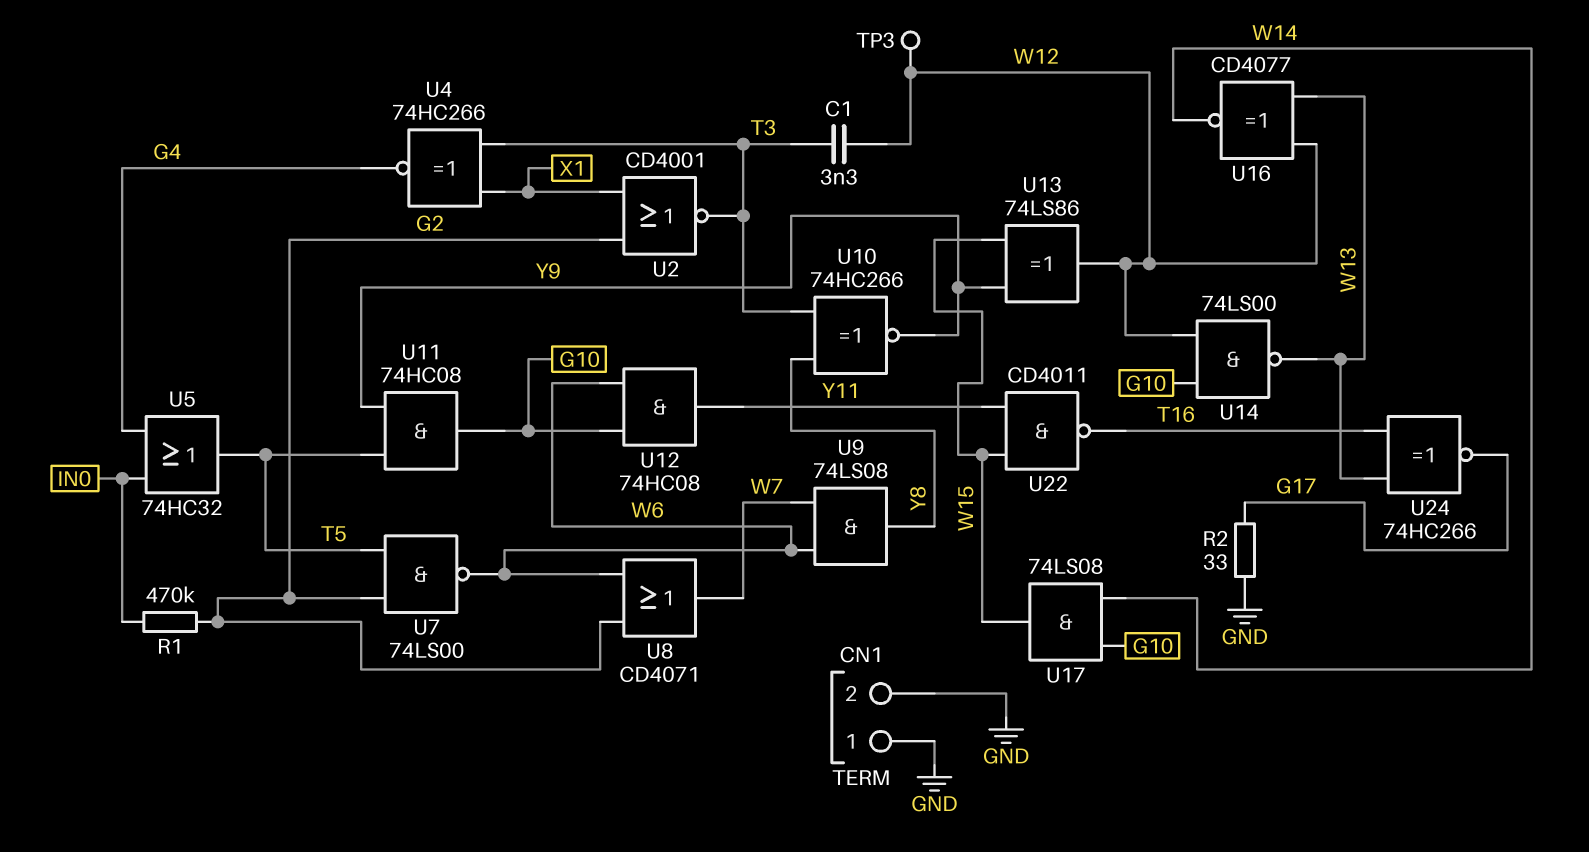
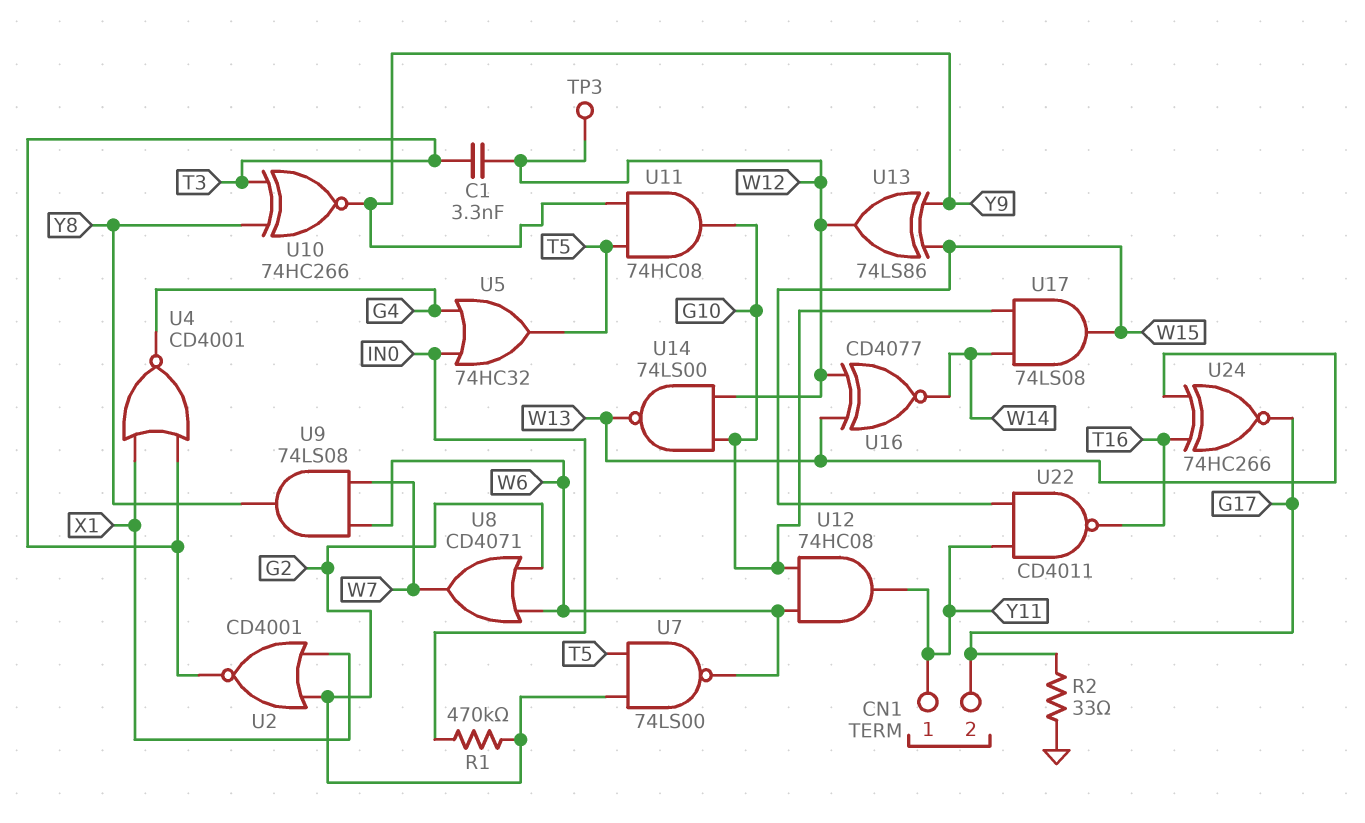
CN1 pin 1: GND -> Y11
CN1 pin 2: GND -> G17
U4: XNOR 74HC266 (in T3, in X1, out G4) -> NOR CD4001 (in T3, in X1, out G4)

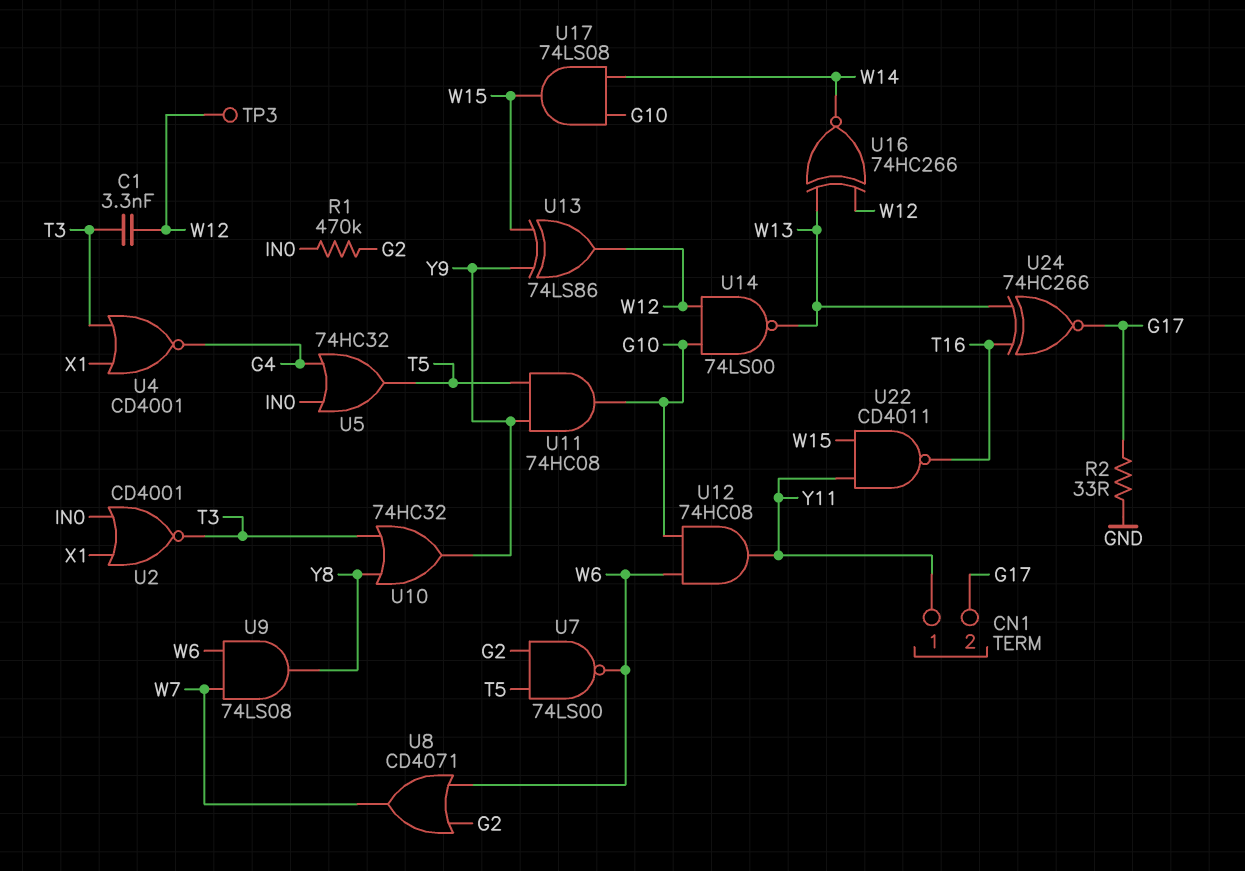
U2: NOR CD4001 (in G2, in X1, out T3) -> NOR CD4001 (in IN0, in X1, out T3)
U10: XNOR 74HC266 (in T3, in Y8, out Y9) -> OR 74HC32 (in T3, in Y8, out Y9)
U16: XNOR CD4077 (in W12, in W13, out W14) -> XNOR 74HC266 (in W12, in W13, out W14)

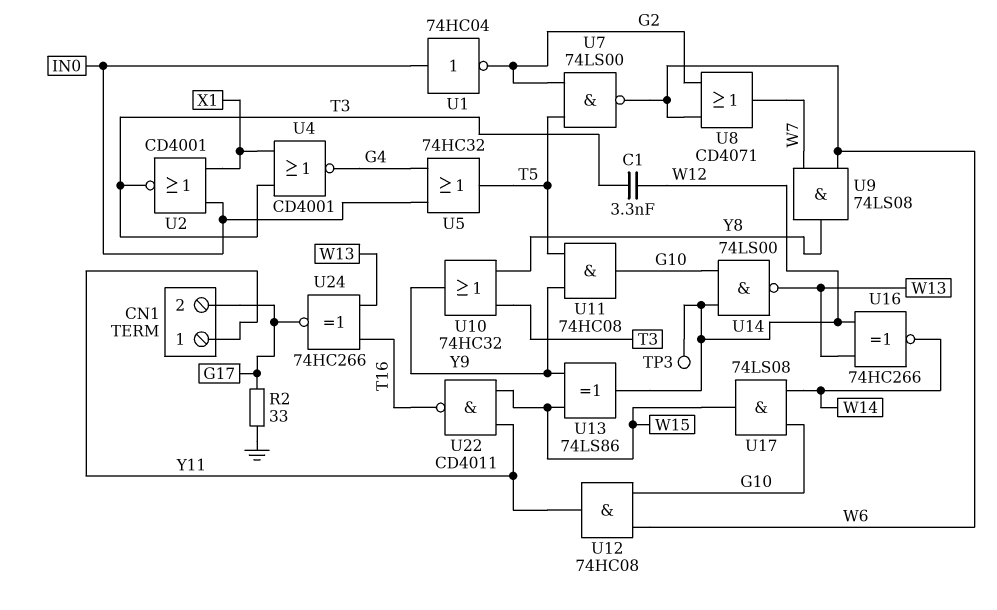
R1: 470k (G2, IN0) -> none
U1: none -> NOT 74HC04 (in IN0, out G2)

